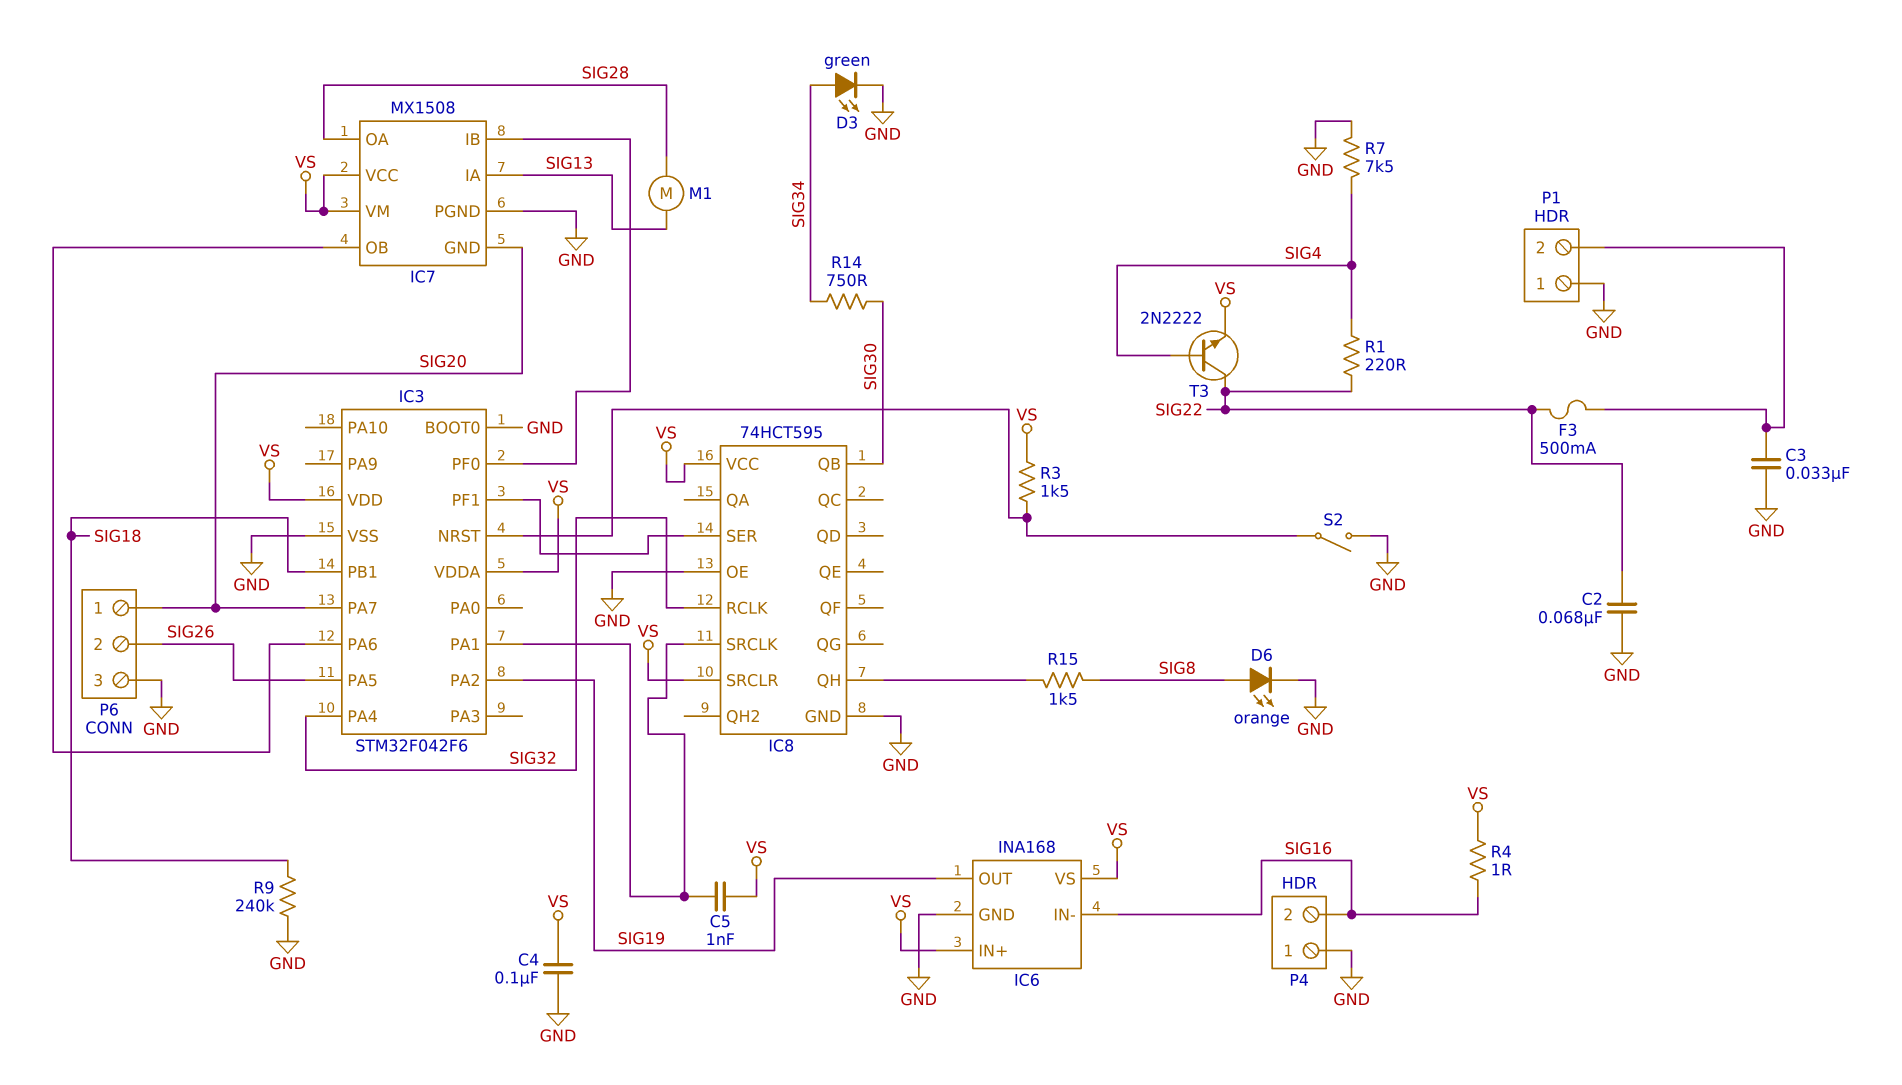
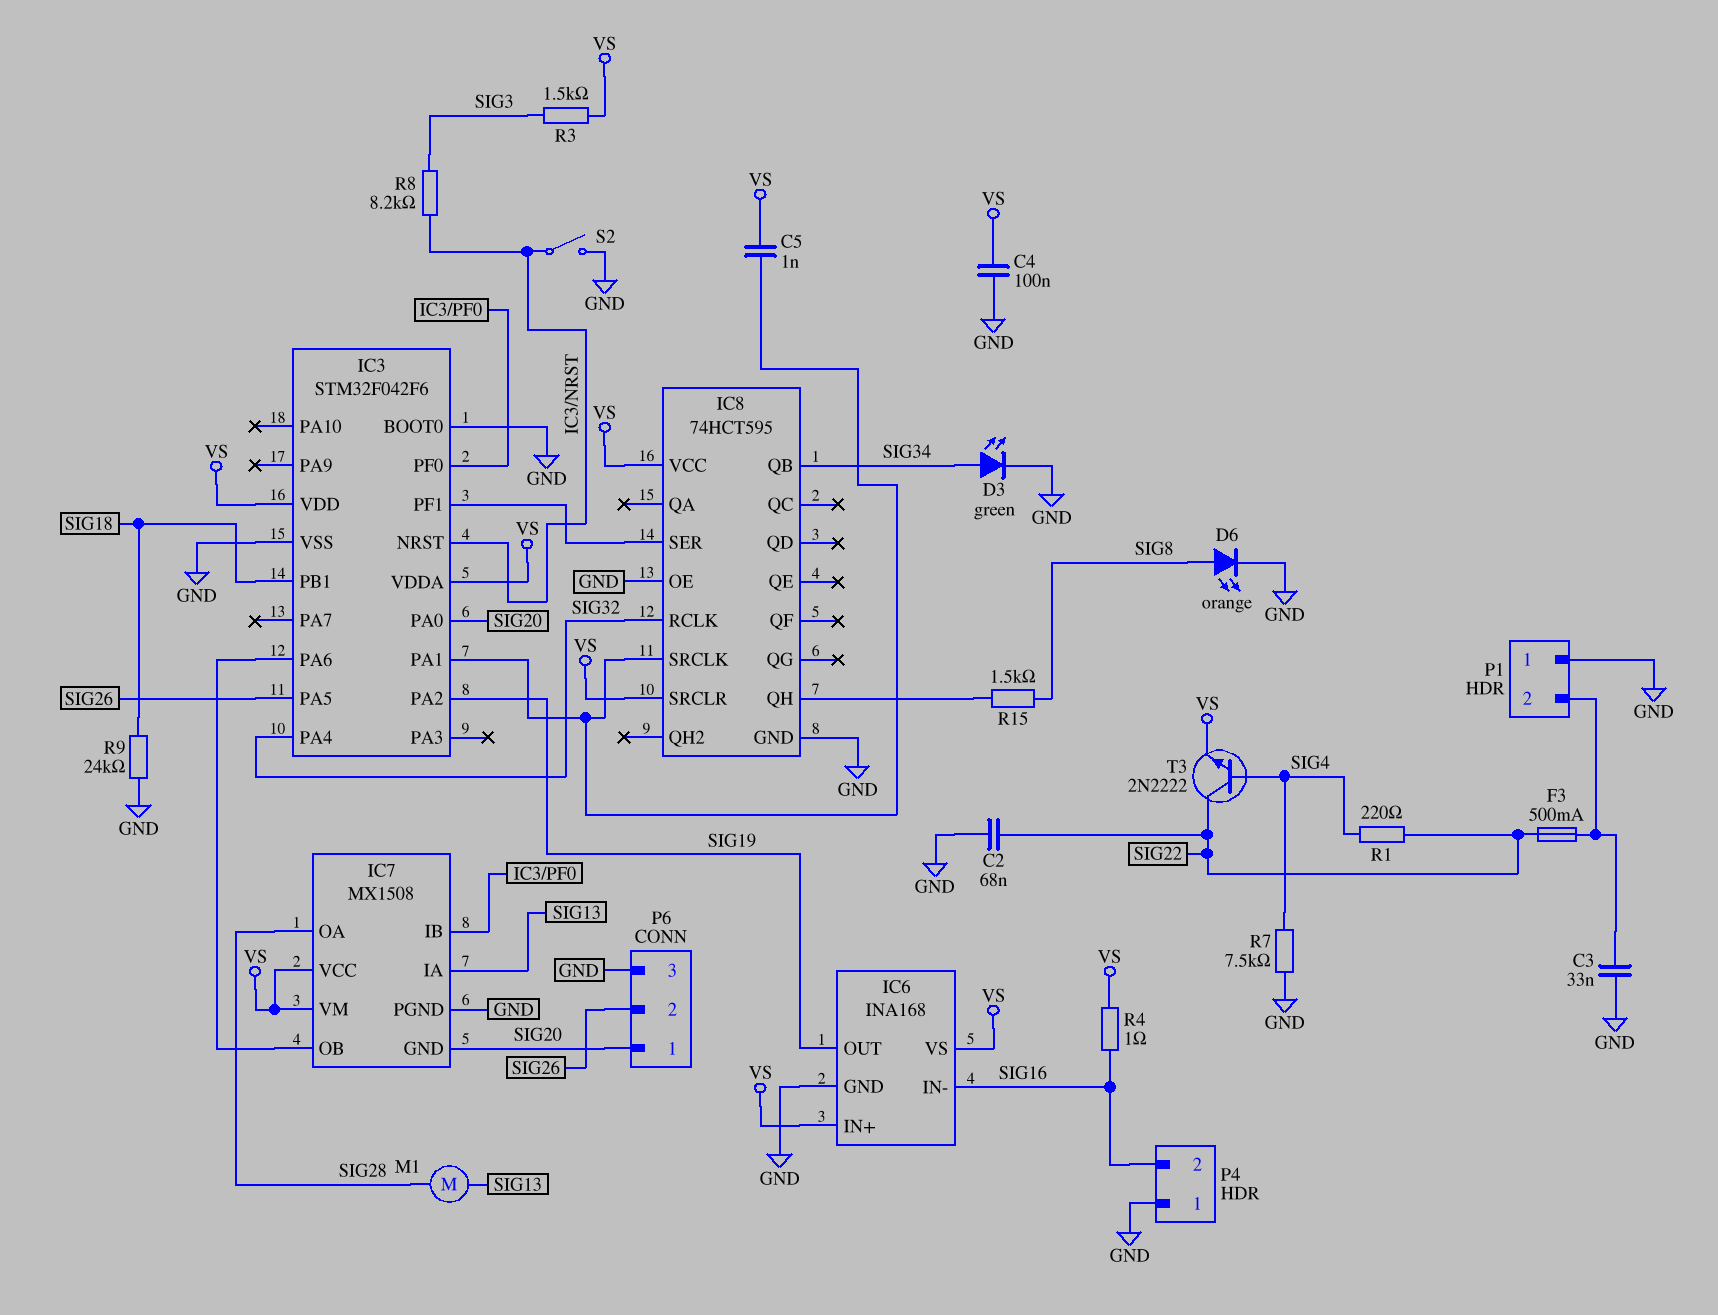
IC3 pin PA0: none -> SIG20
IC3 pin PA7: SIG20 -> none
IC8 pin QB: SIG30 -> SIG34
R3: 1.5k (IC3/NRST, VS) -> 1.5k (SIG3, VS)
R8: none -> 8.2k (IC3/NRST, SIG3)
R9: 240k (GND, SIG18) -> 24k (GND, SIG18)
R14: 750 (SIG30, SIG34) -> none

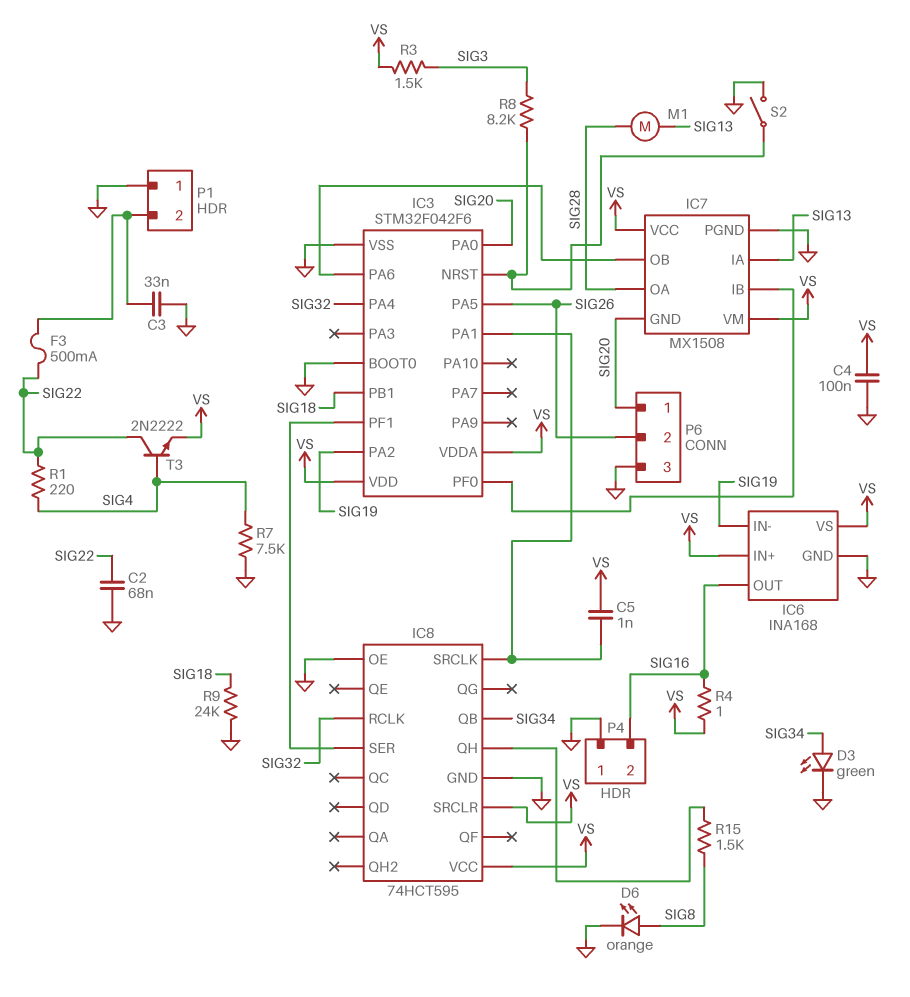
IC6 pin IN-: SIG16 -> SIG19
IC6 pin OUT: SIG19 -> SIG16

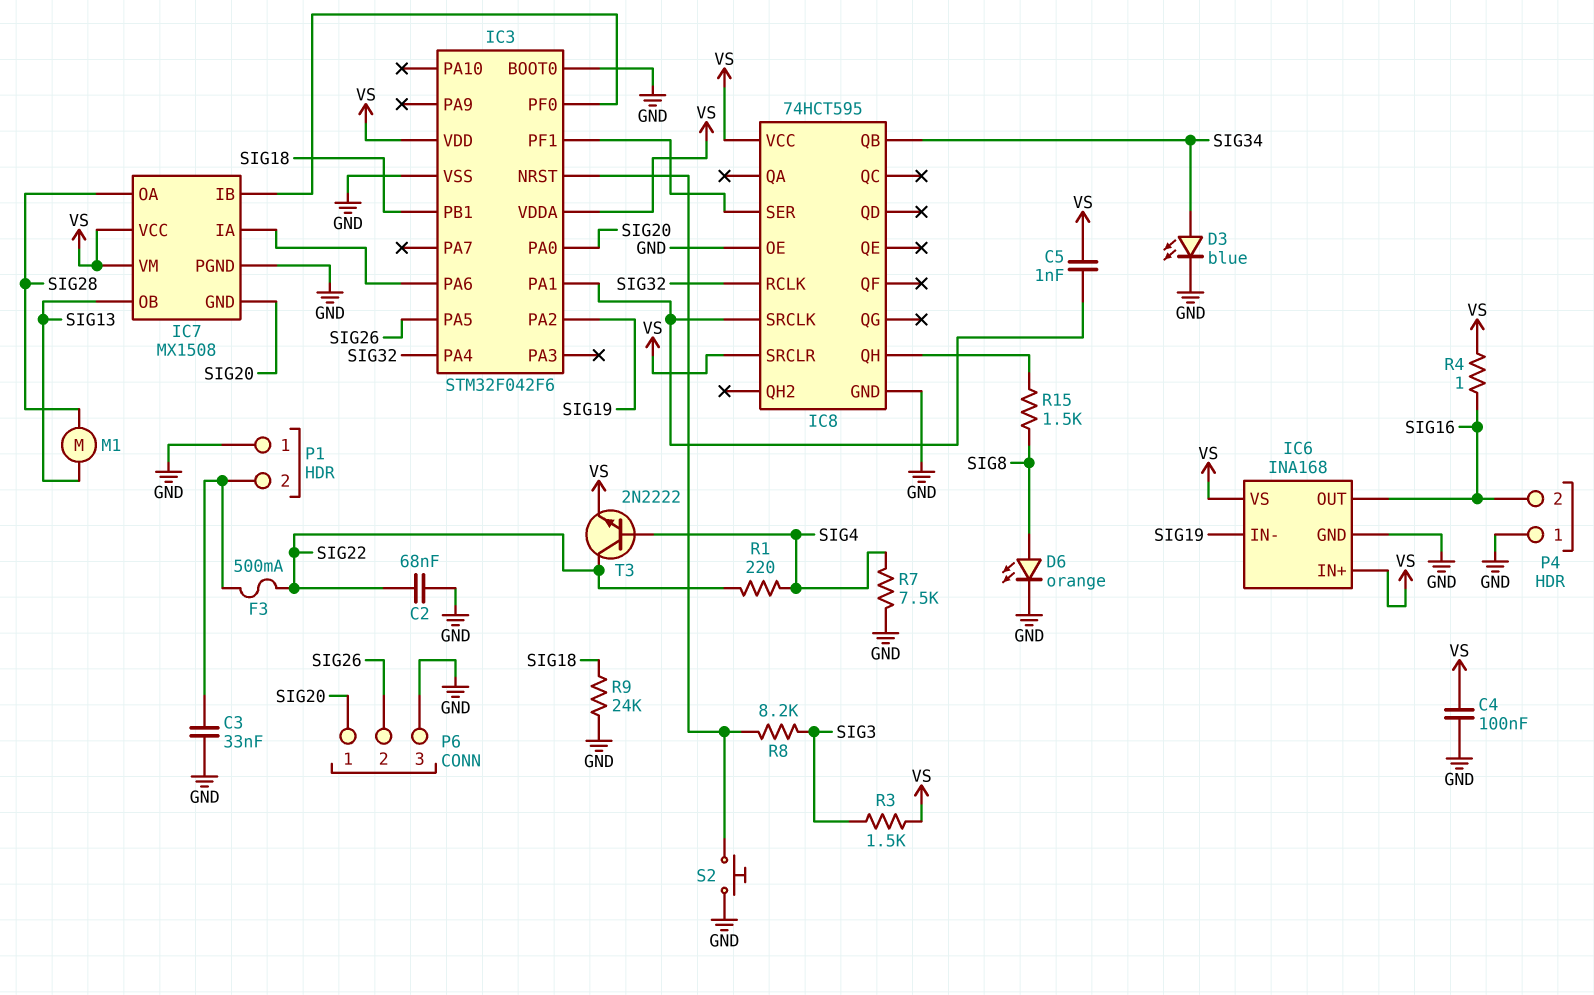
D3: LED green (A SIG34, K GND) -> LED blue (A SIG34, K GND)
IC7 pin IA: SIG13 -> IC3/PA6
IC7 pin OB: IC3/PA6 -> SIG13
S2: switch (GND, IC3/NRST) -> button (GND, IC3/NRST)

